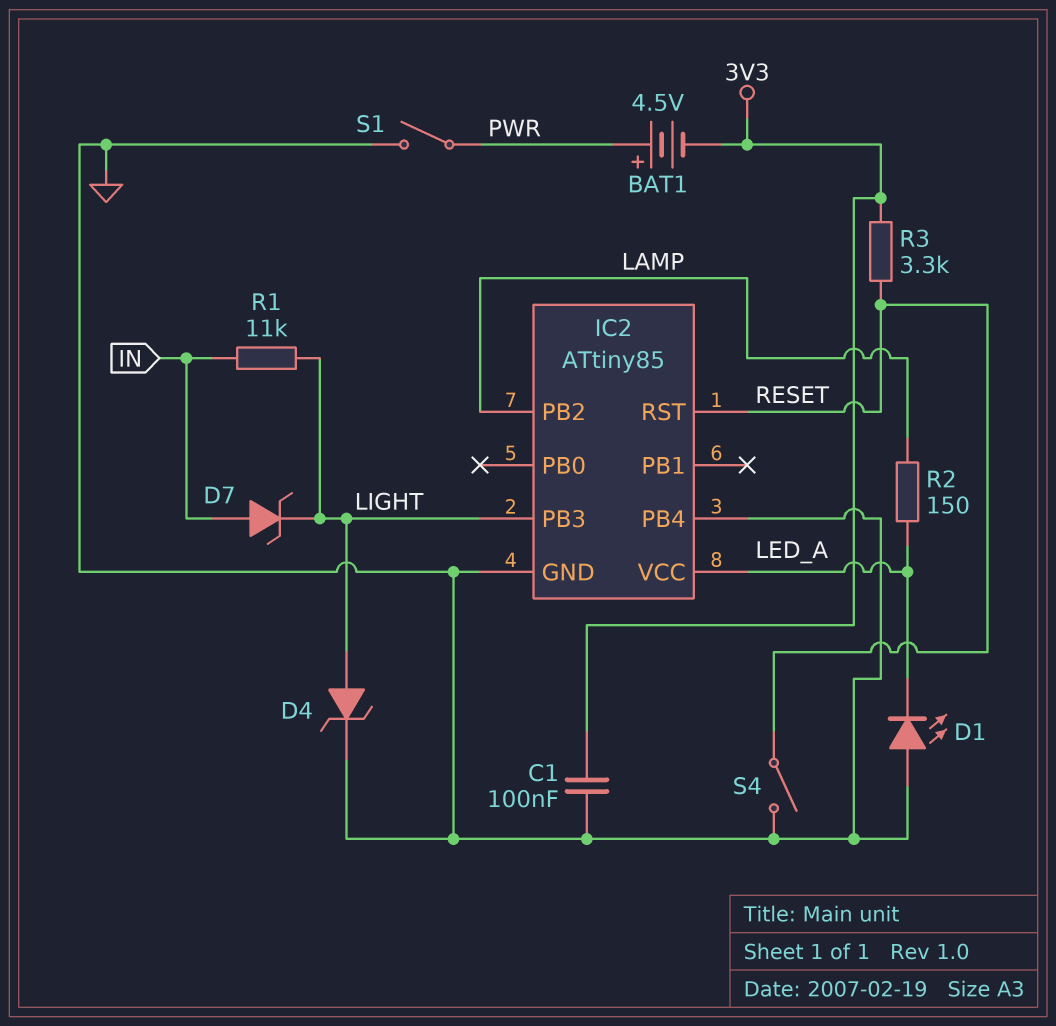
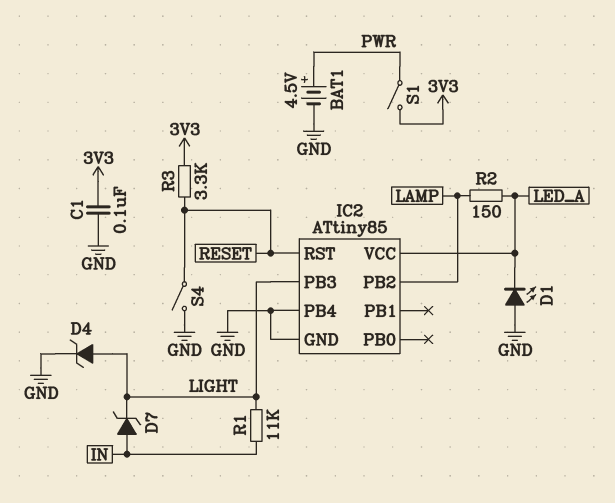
BAT1: 4.5V (plus PWR, minus 3V3) -> 4.5V (plus PWR, minus GND)
S1: switch (GND, PWR) -> switch (3V3, PWR)

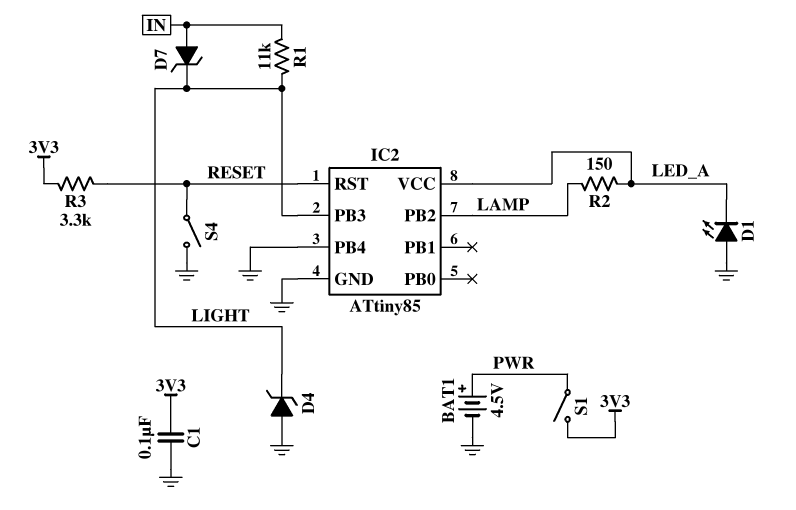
D4: zener (A LIGHT, K GND) -> zener (A GND, K LIGHT)

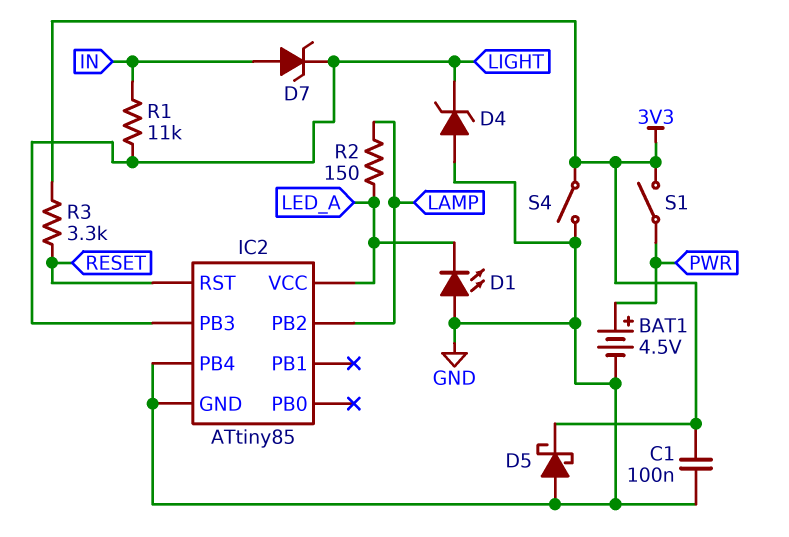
D5: none -> schottky (A GND, K 3V3)
S4: switch (GND, RESET) -> switch (3V3, GND)

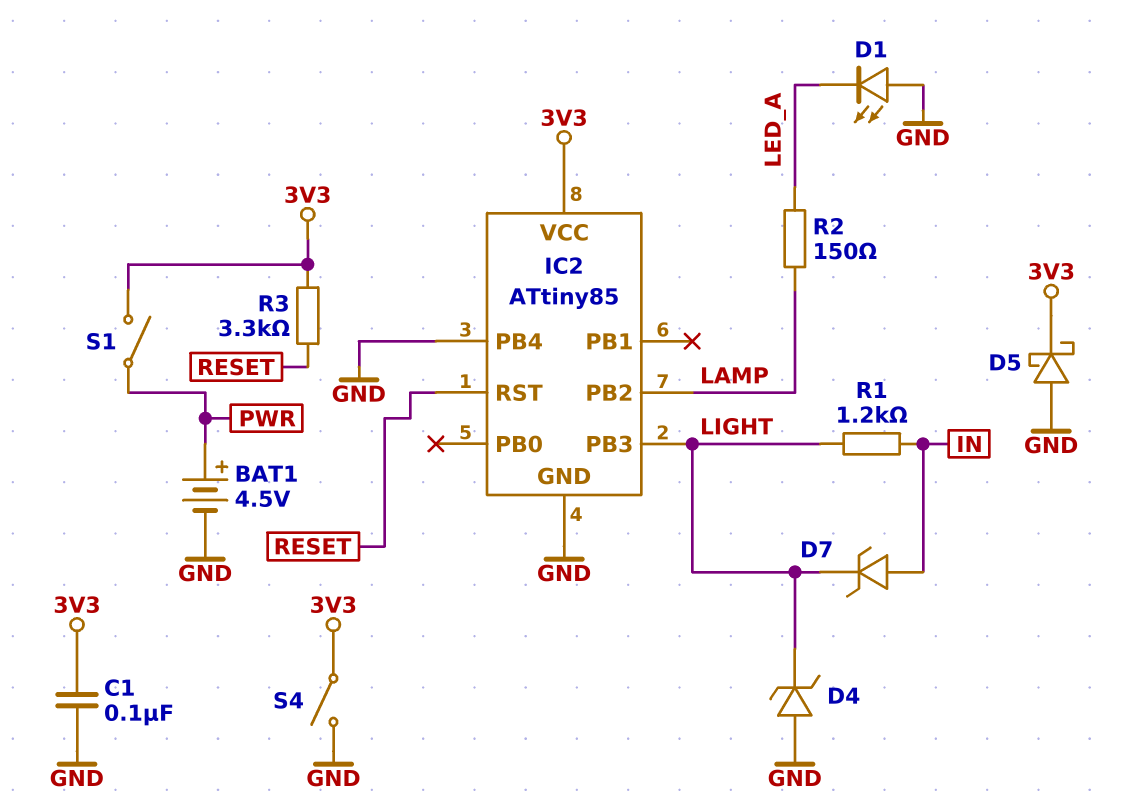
IC2 pin VCC: LED_A -> 3V3
R1: 11k (IN, LIGHT) -> 1.2k (IN, LIGHT)

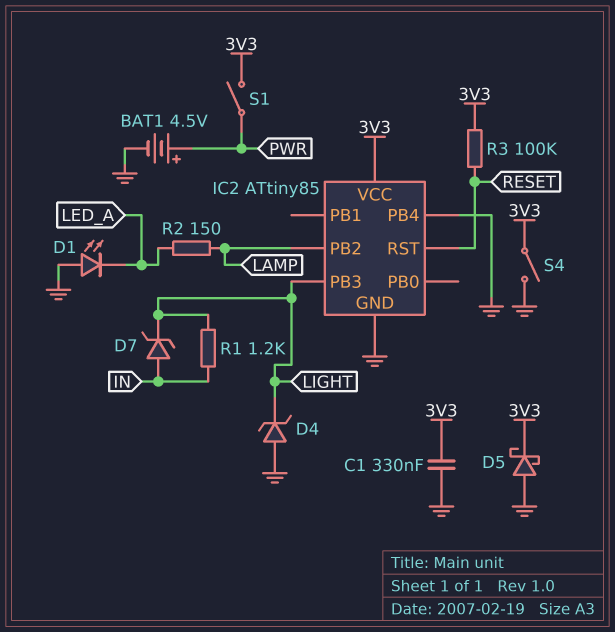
C1: 100nF (3V3, GND) -> 330nF (3V3, GND)
R3: 3.3k (3V3, RESET) -> 100k (3V3, RESET)

